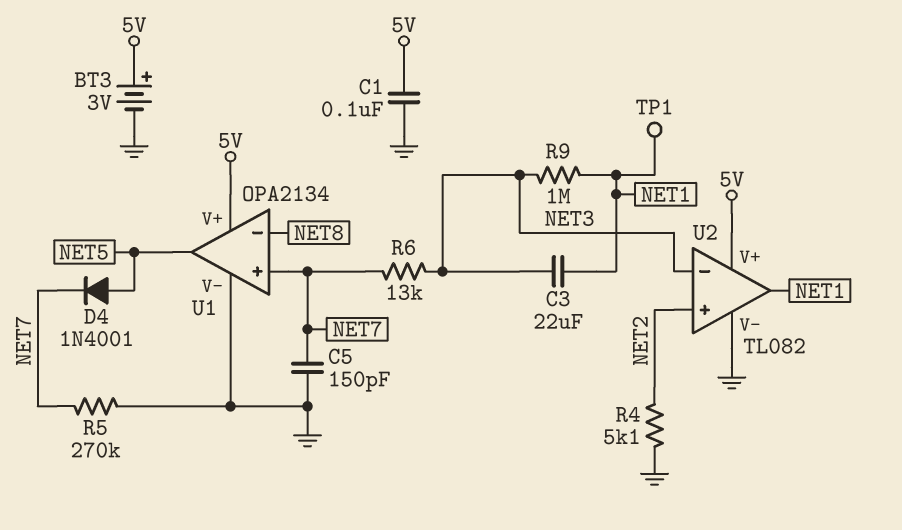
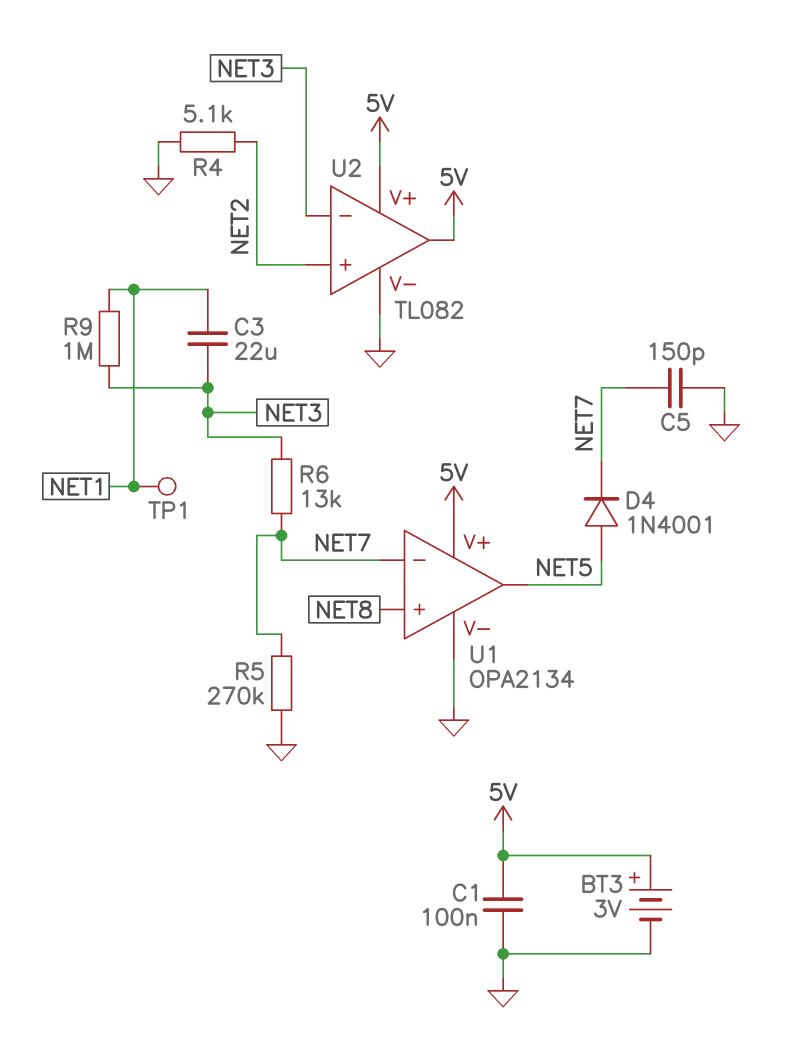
U1 pin in+: NET7 -> NET8
U1 pin in-: NET8 -> NET7
U2 pin out: NET1 -> 5V

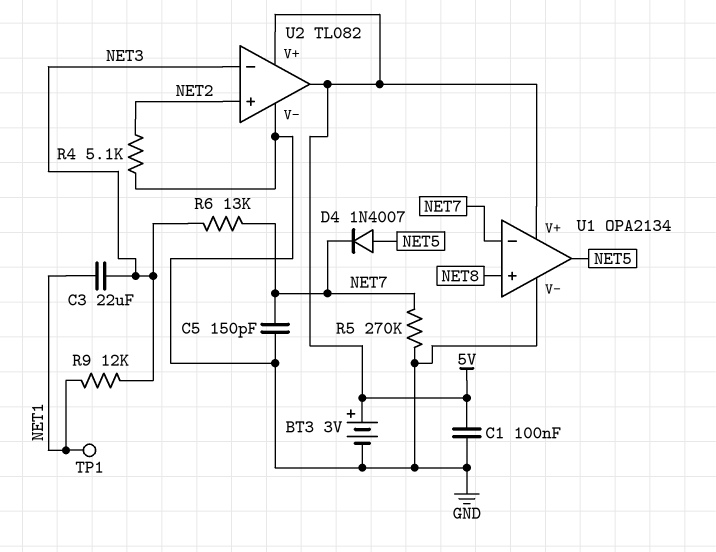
D4: diode 1N4001 (A NET5, K NET7) -> diode 1N4007 (A NET5, K NET7)
R9: 1M (NET1, NET3) -> 12k (NET1, NET3)

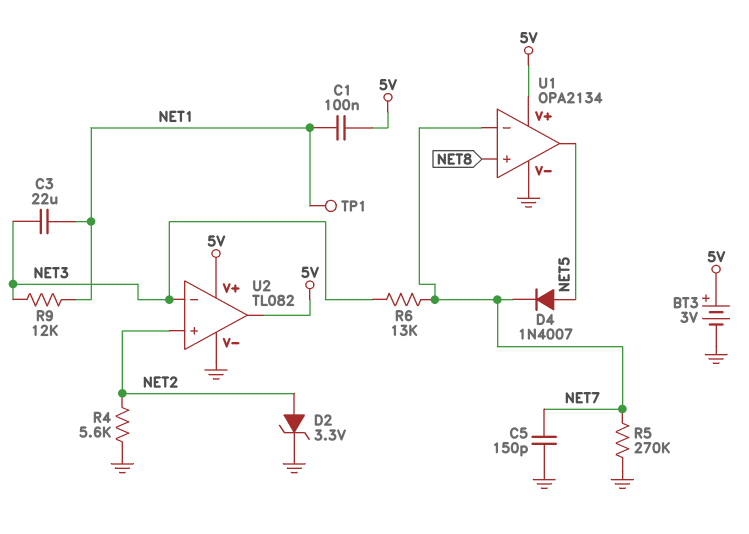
C1: 100nF (5V, GND) -> 100nF (5V, NET1)
D2: none -> zener 3.3V (A NET2, K GND)
R4: 5.1k (GND, NET2) -> 5.6k (GND, NET2)

